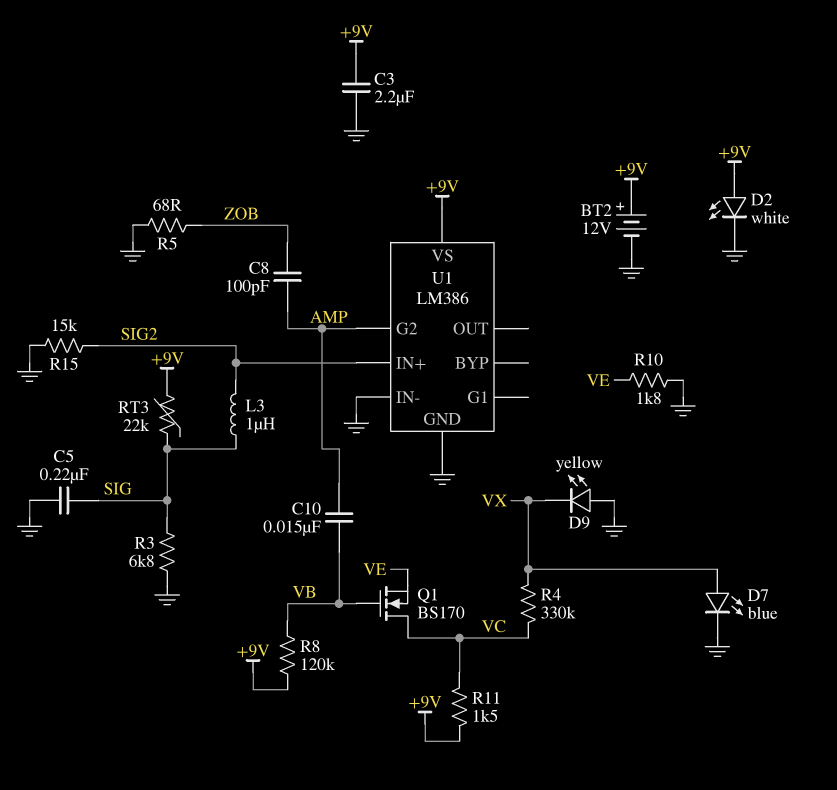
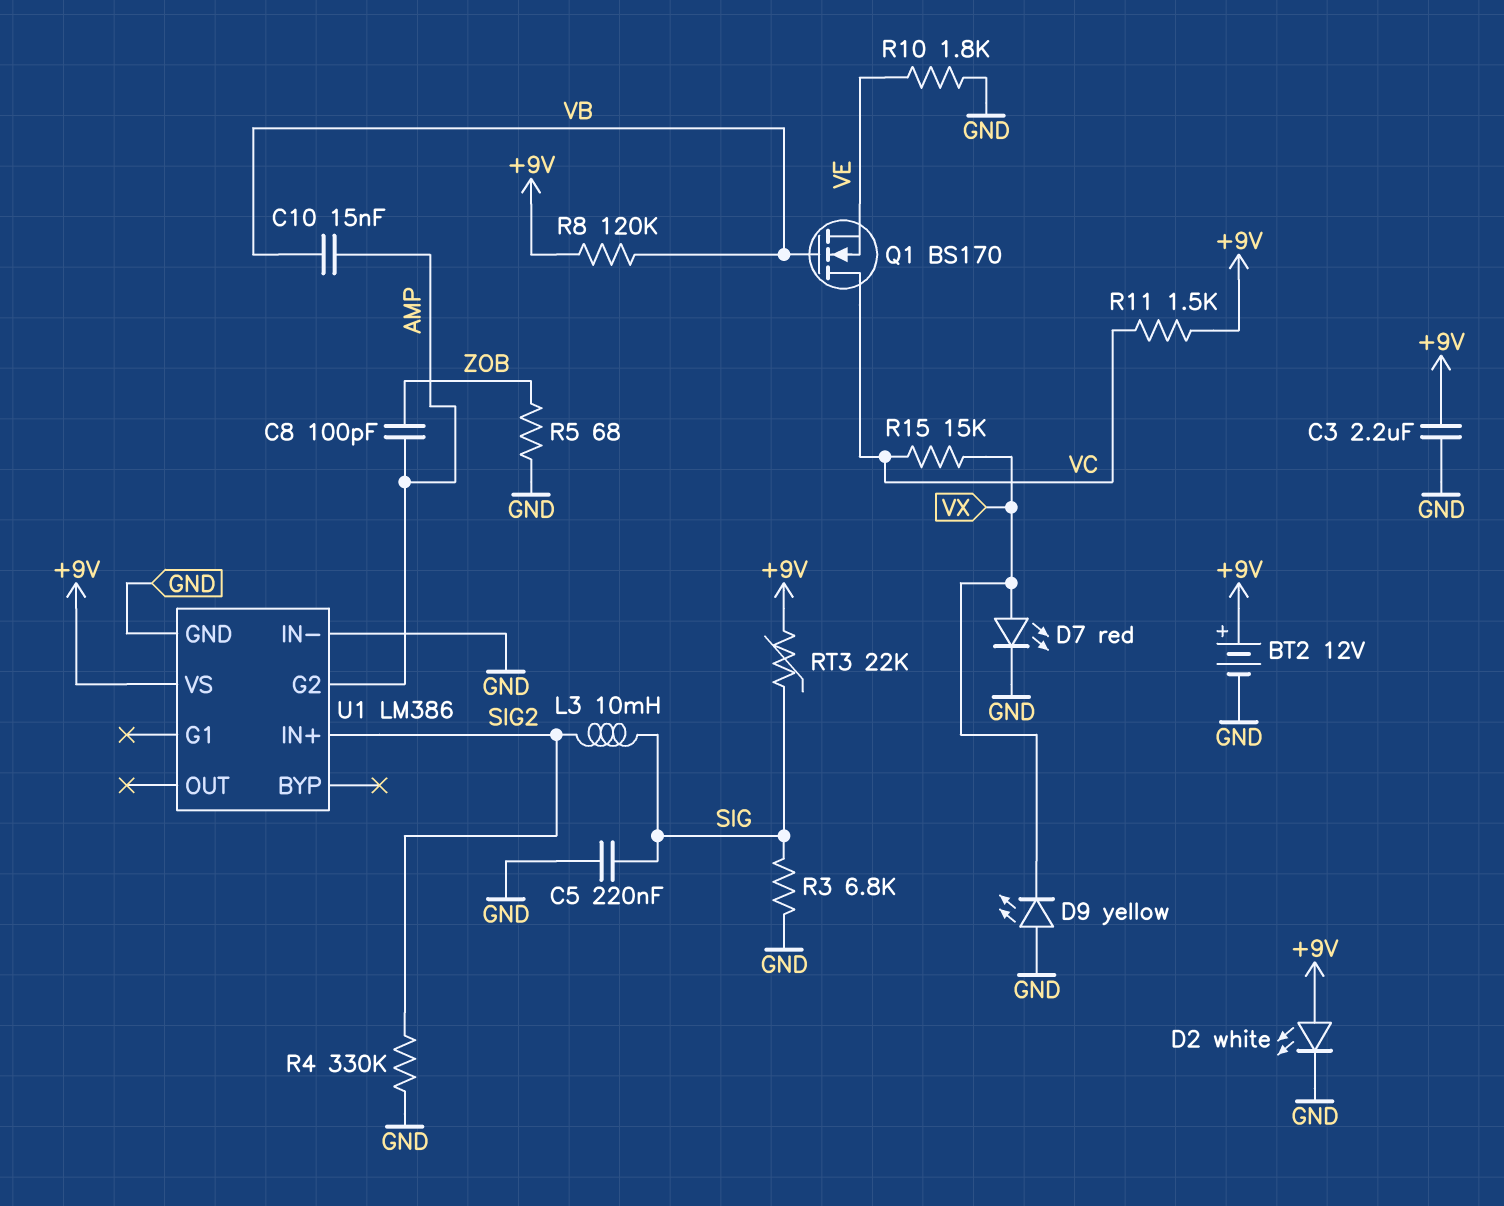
D7: LED blue (A VX, K GND) -> LED red (A VX, K GND)
L3: 1uH (SIG, SIG2) -> 10mH (SIG, SIG2)
R4: 330k (VC, VX) -> 330k (GND, SIG2)
R15: 15k (GND, SIG2) -> 15k (VC, VX)

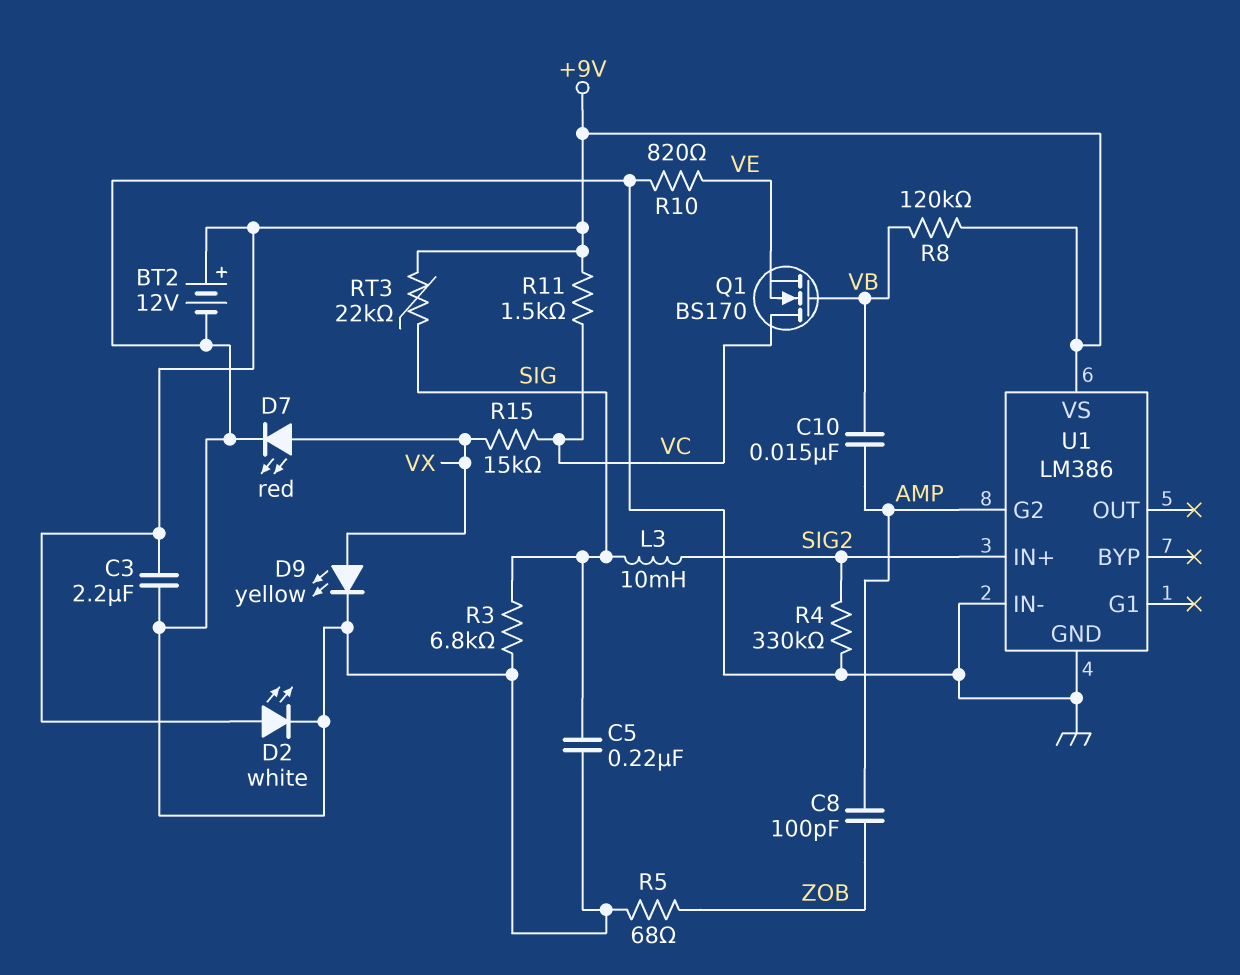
D9: LED yellow (A GND, K VX) -> LED yellow (A VX, K GND)
R10: 1.8k (GND, VE) -> 820 (GND, VE)

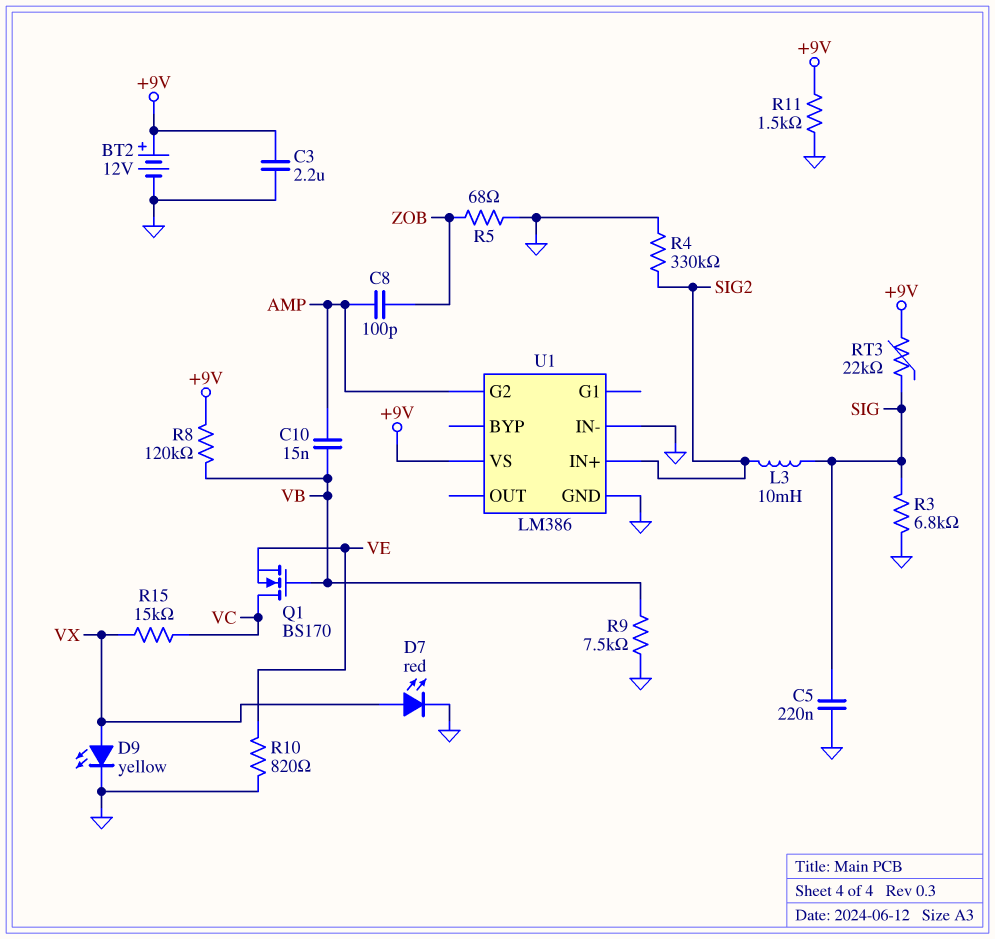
D2: LED white (A +9V, K GND) -> none
R9: none -> 7.5k (GND, VB)
R11: 1.5k (+9V, VC) -> 1.5k (+9V, GND)

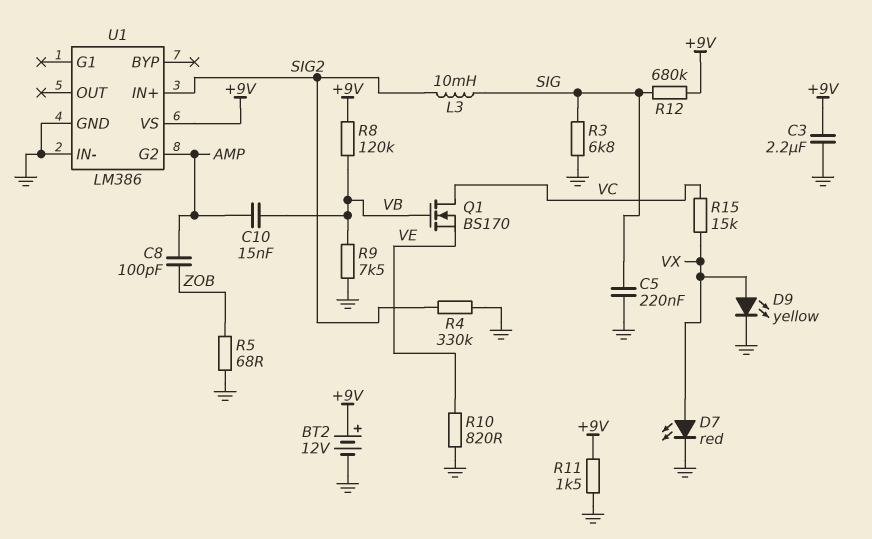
R12: none -> 680k (+9V, SIG)
RT3: 22k (+9V, SIG) -> none

